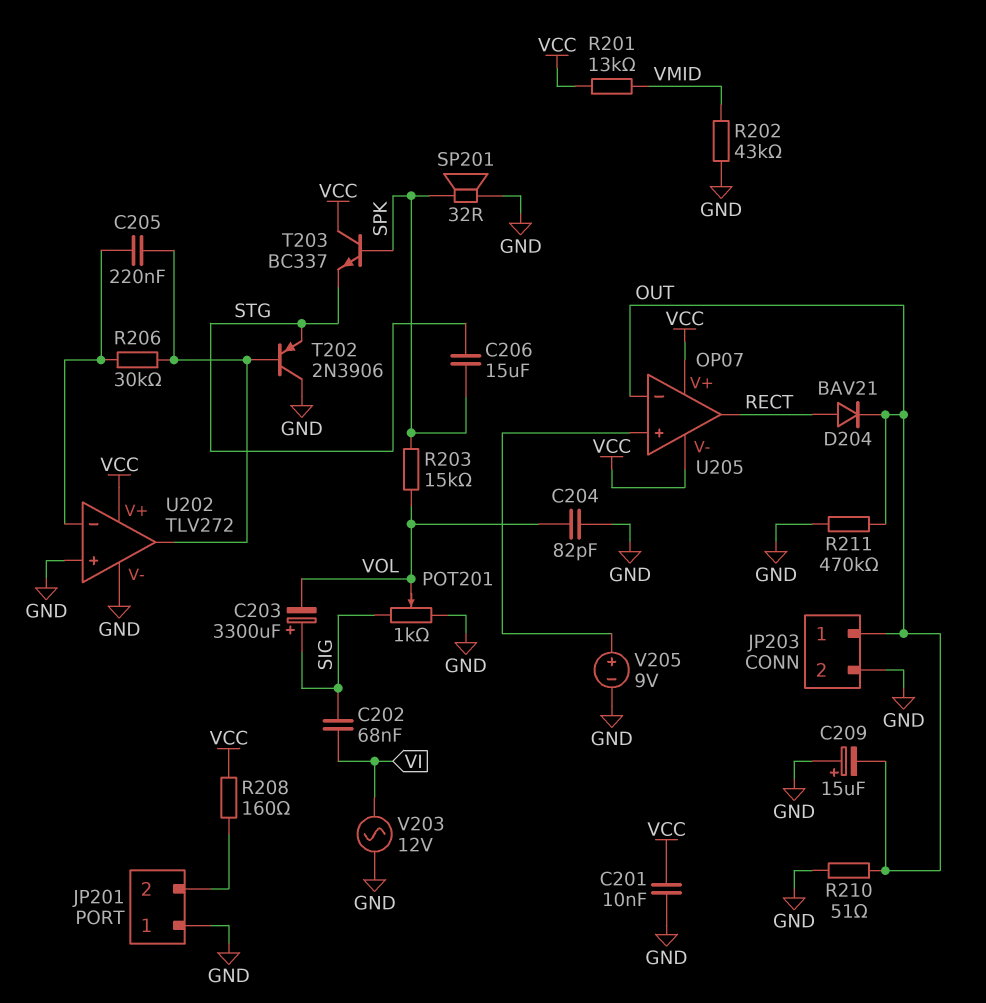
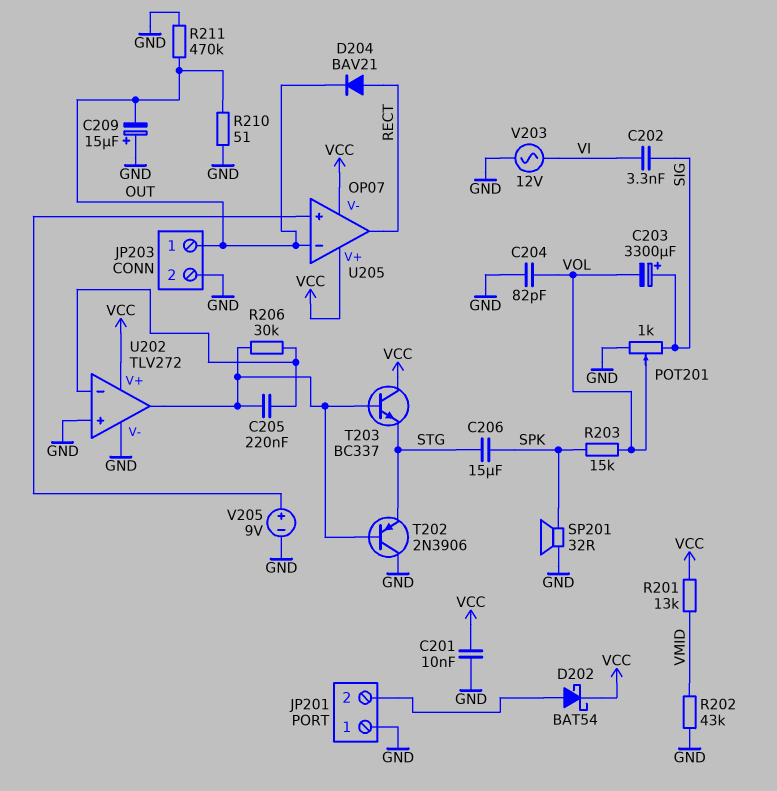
C202: 68nF (SIG, VI) -> 3.3nF (SIG, VI)
D202: none -> schottky BAT54 (A JP201/2, K VCC)
R208: 160 (JP201/2, VCC) -> none
T203: NPN BC337 (B SPK, C VCC, E STG) -> NPN BC337 (B U202/out, C VCC, E STG)

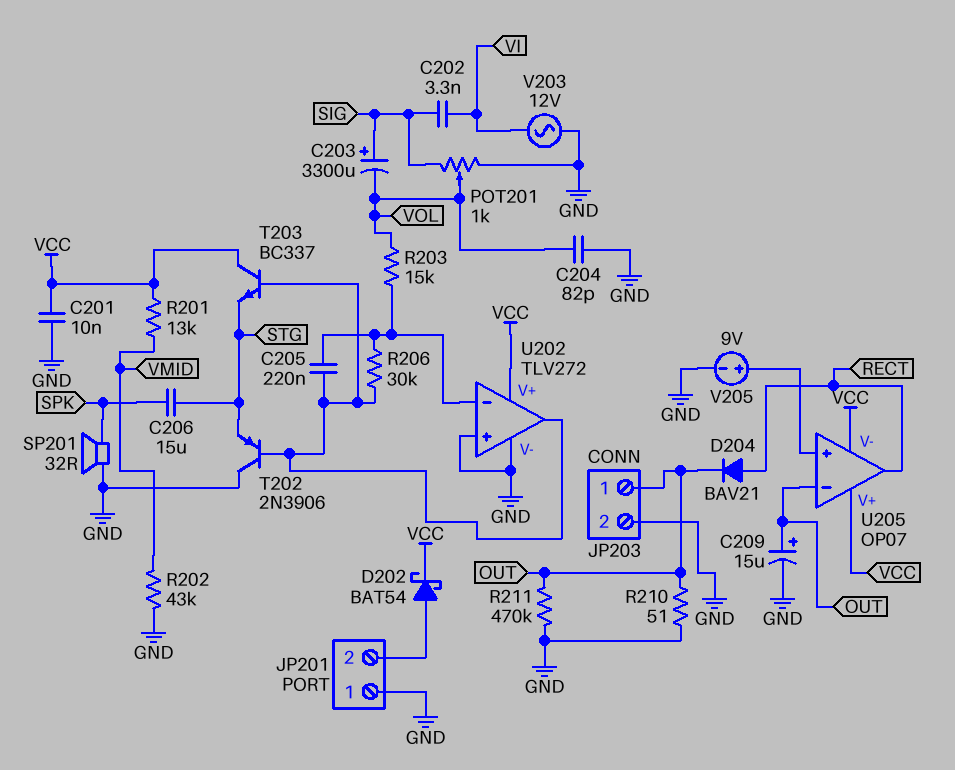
C209: 15uF (plus GND, minus OUT) -> 15uF (plus OUT, minus GND)
R203: 15k (SPK, VOL) -> 15k (U202/in-, VOL)

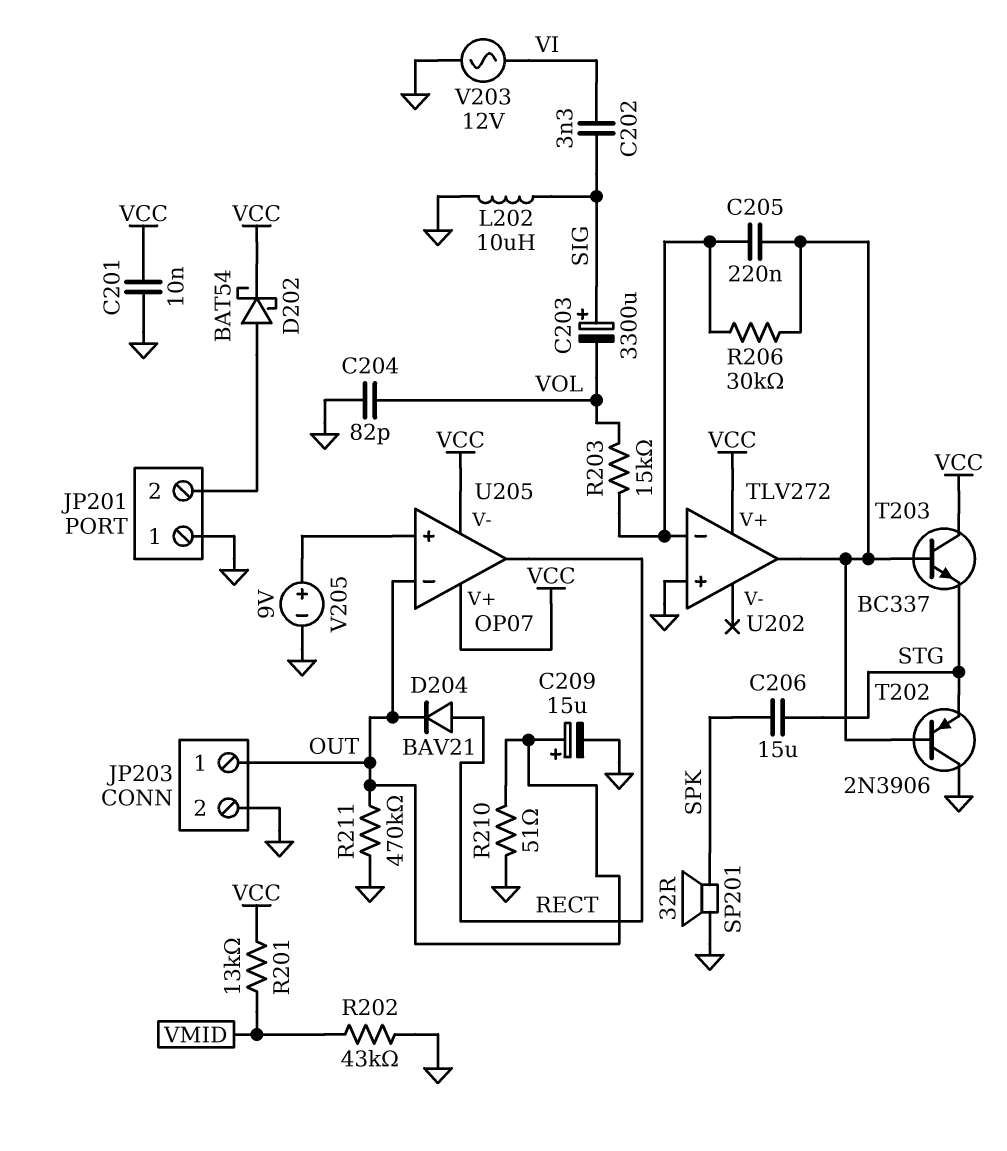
L202: none -> 10uH (GND, SIG)
POT201: 1k (GND, SIG, wiper VOL) -> none
U202 pin V-: GND -> none

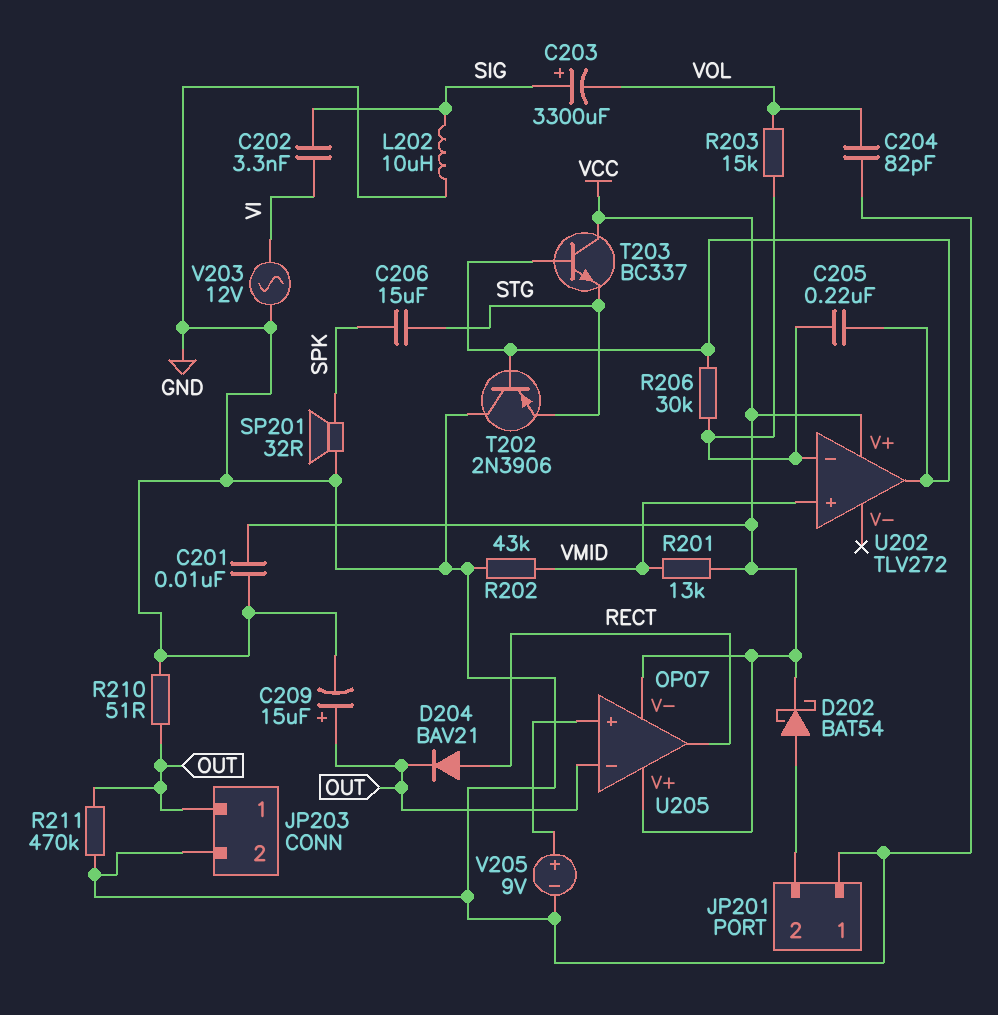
U202 pin in+: GND -> VMID

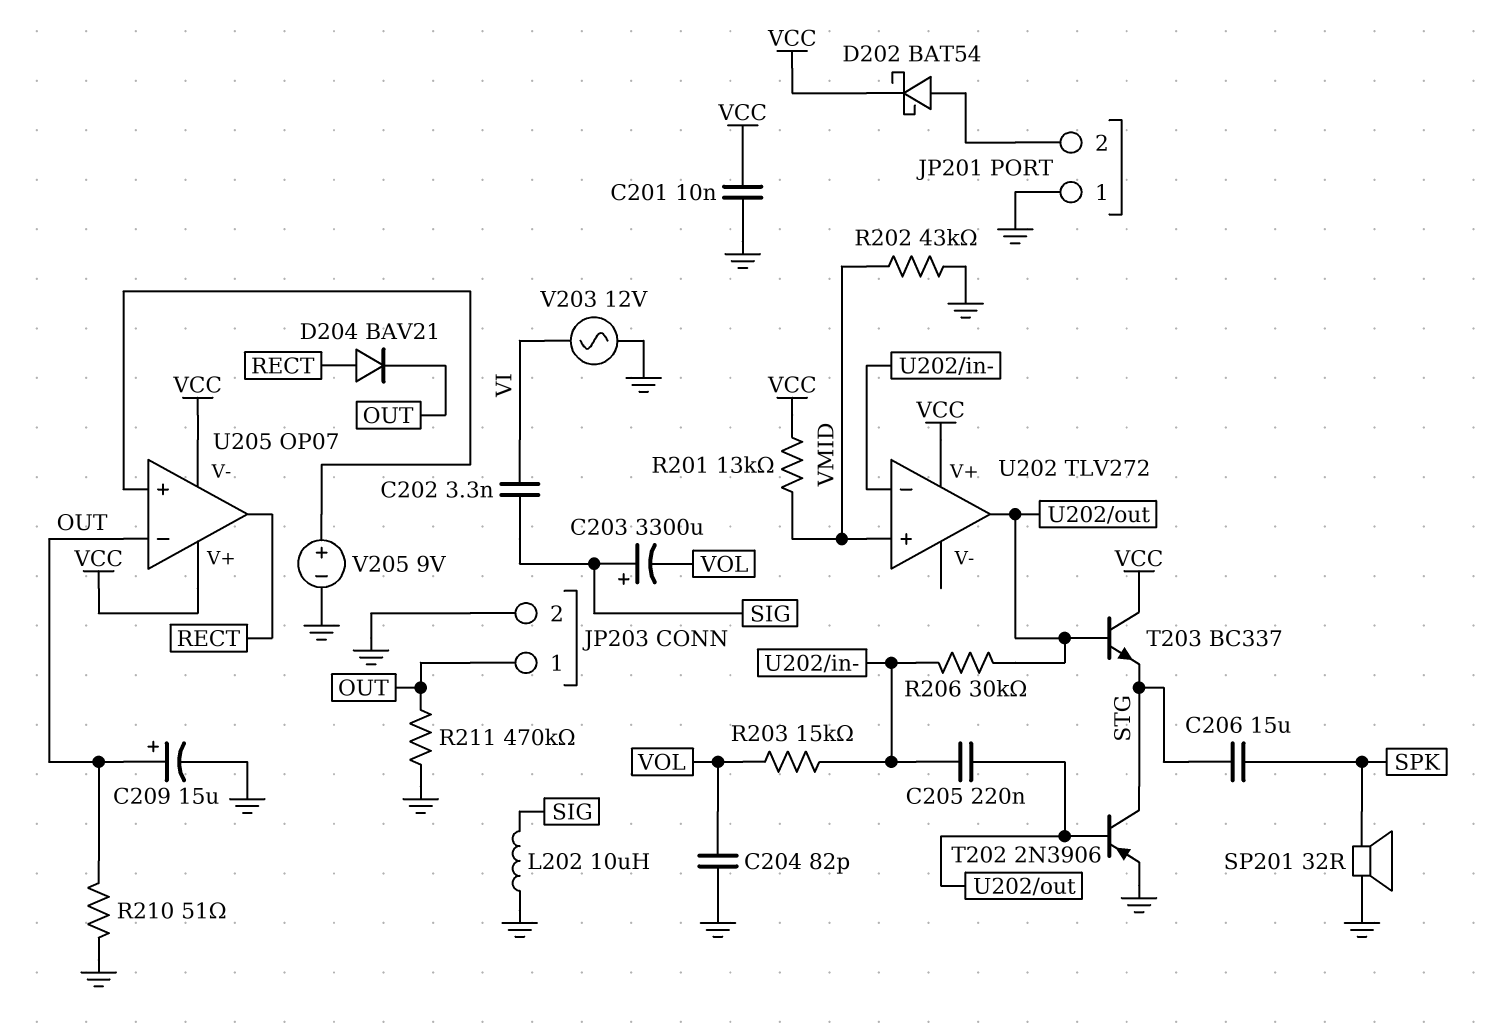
T202: PNP 2N3906 (B U202/out, C GND, E STG) -> PNP 2N3906 (B U202/out, C STG, E GND)

